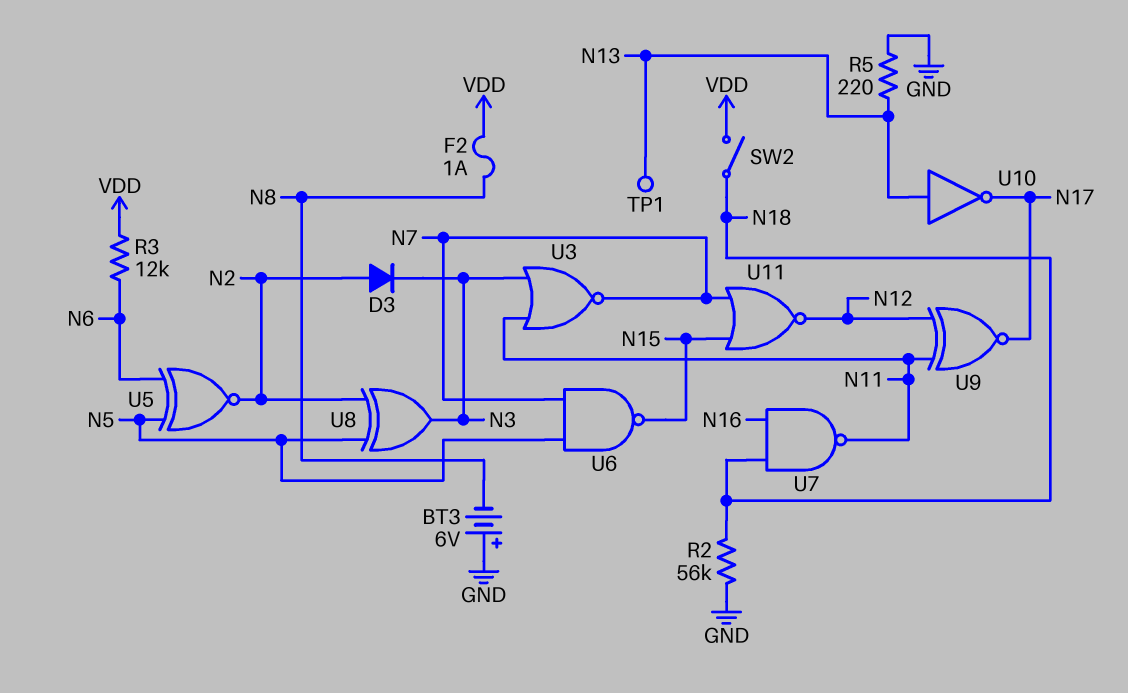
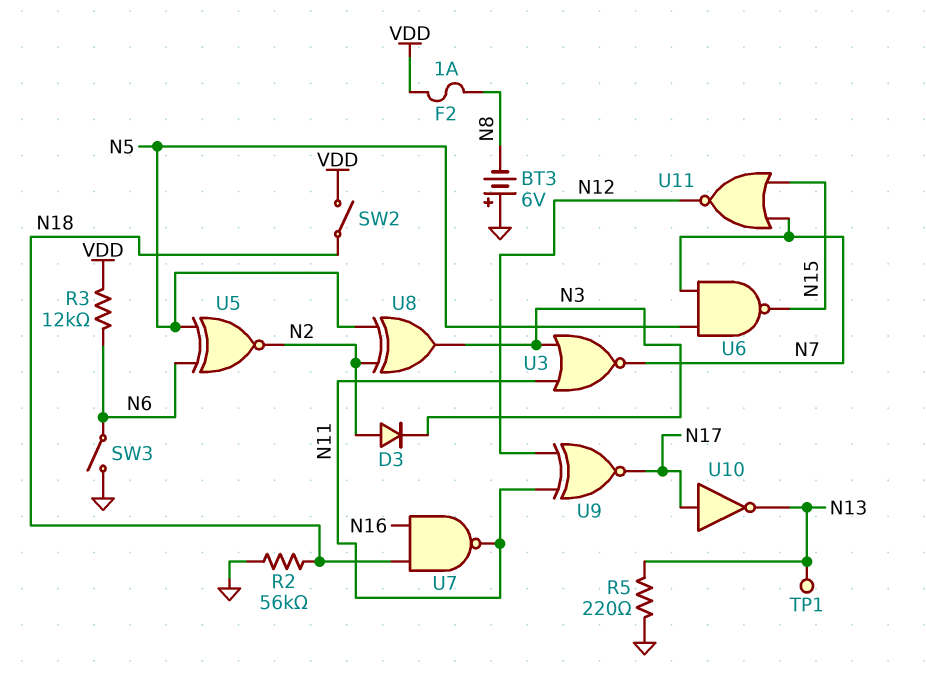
SW3: none -> switch (GND, N6)
U10: NOT (in N13, out N17) -> NOT (in N17, out N13)

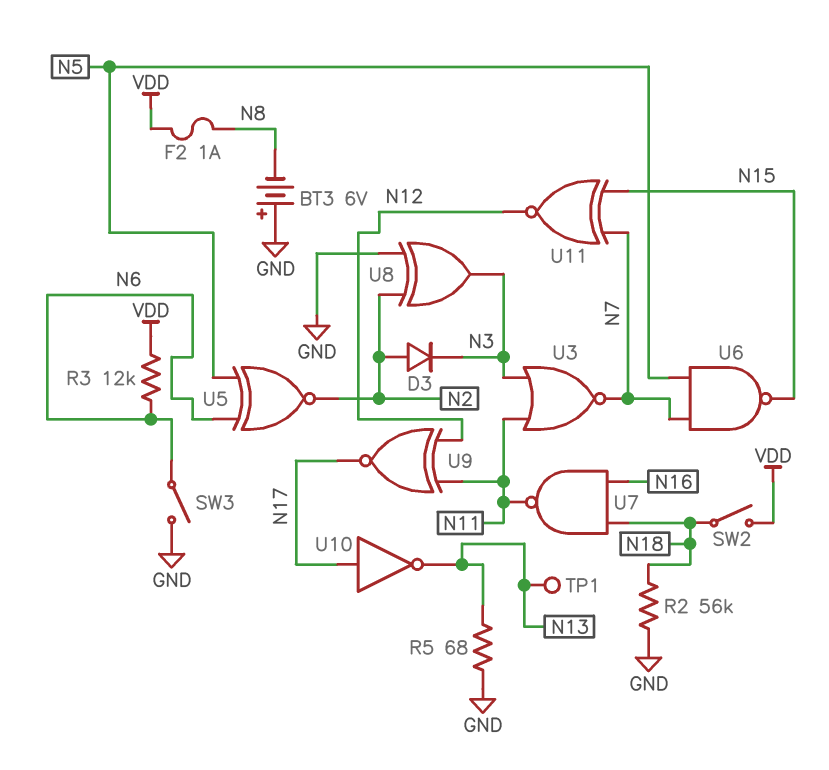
R5: 220 (GND, N13) -> 68 (GND, N13)
U8: XOR (in N2, in N5, out N3) -> XOR (in GND, in N2, out N3)
U11: NOR (in N7, in N15, out N12) -> XNOR (in N7, in N15, out N12)

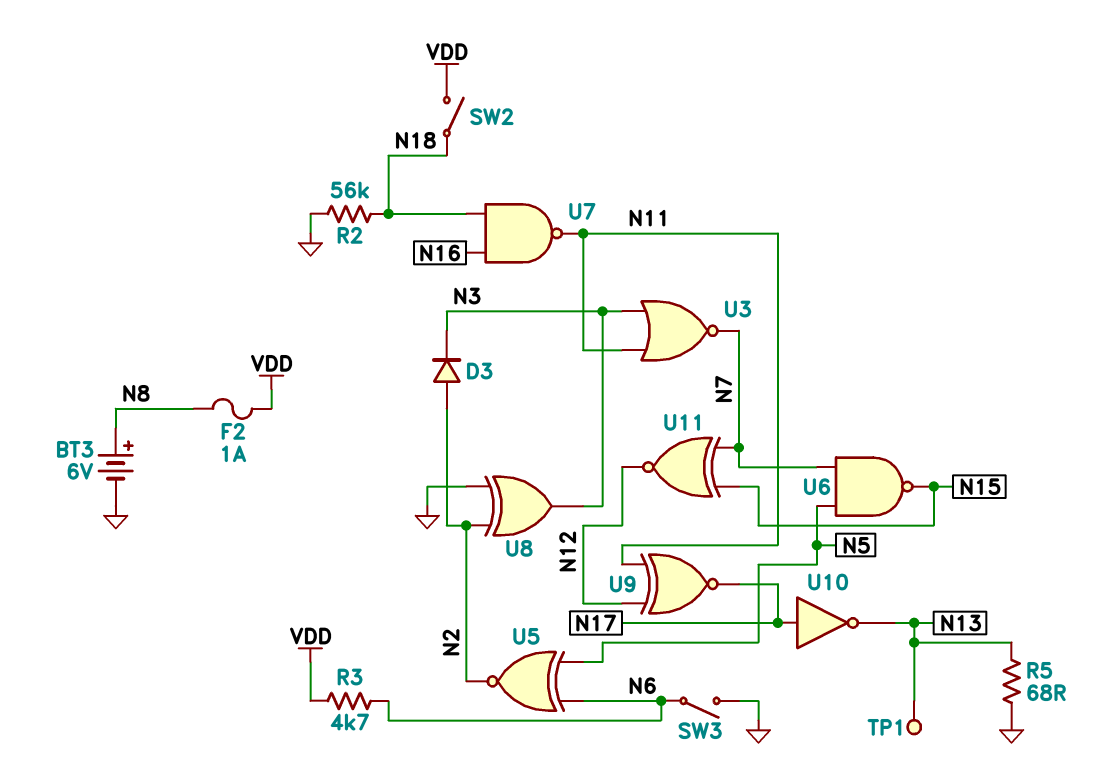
BT3: 6V (plus GND, minus N8) -> 6V (plus N8, minus GND)
R3: 12k (N6, VDD) -> 4.7k (N6, VDD)

